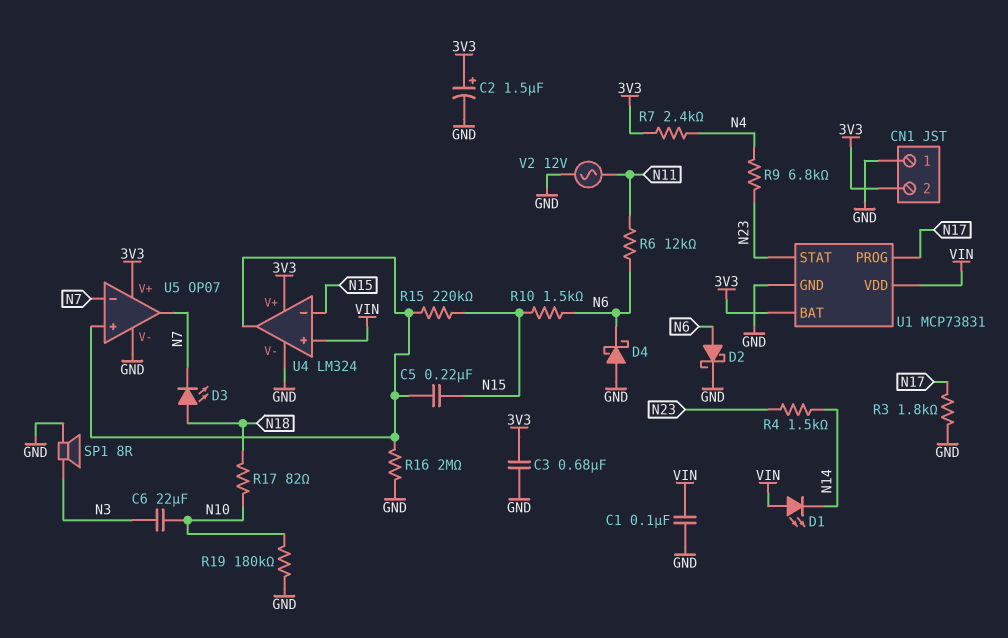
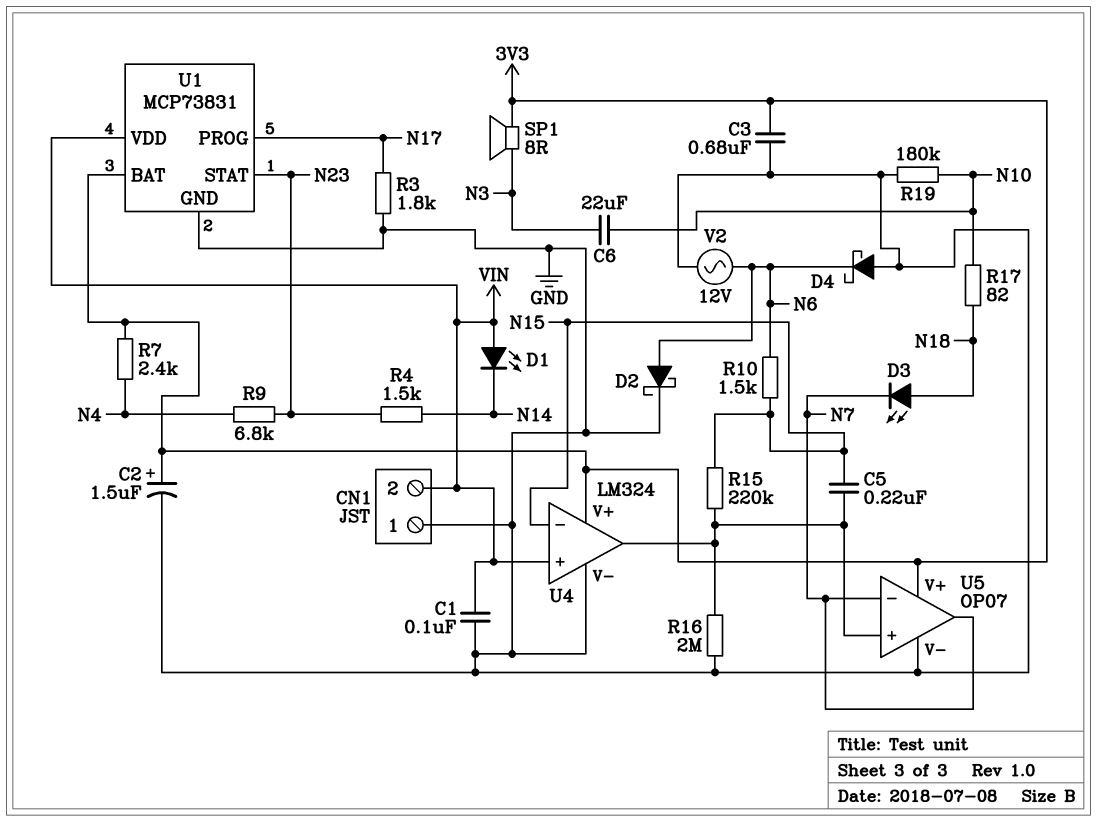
CN1 pin 2: 3V3 -> VIN
R6: 12k (N6, N11) -> none
SP1: speaker 8R (GND, N3) -> speaker 8R (3V3, N3)
V2: AC 12V (GND, N11) -> AC 12V (GND, N6)

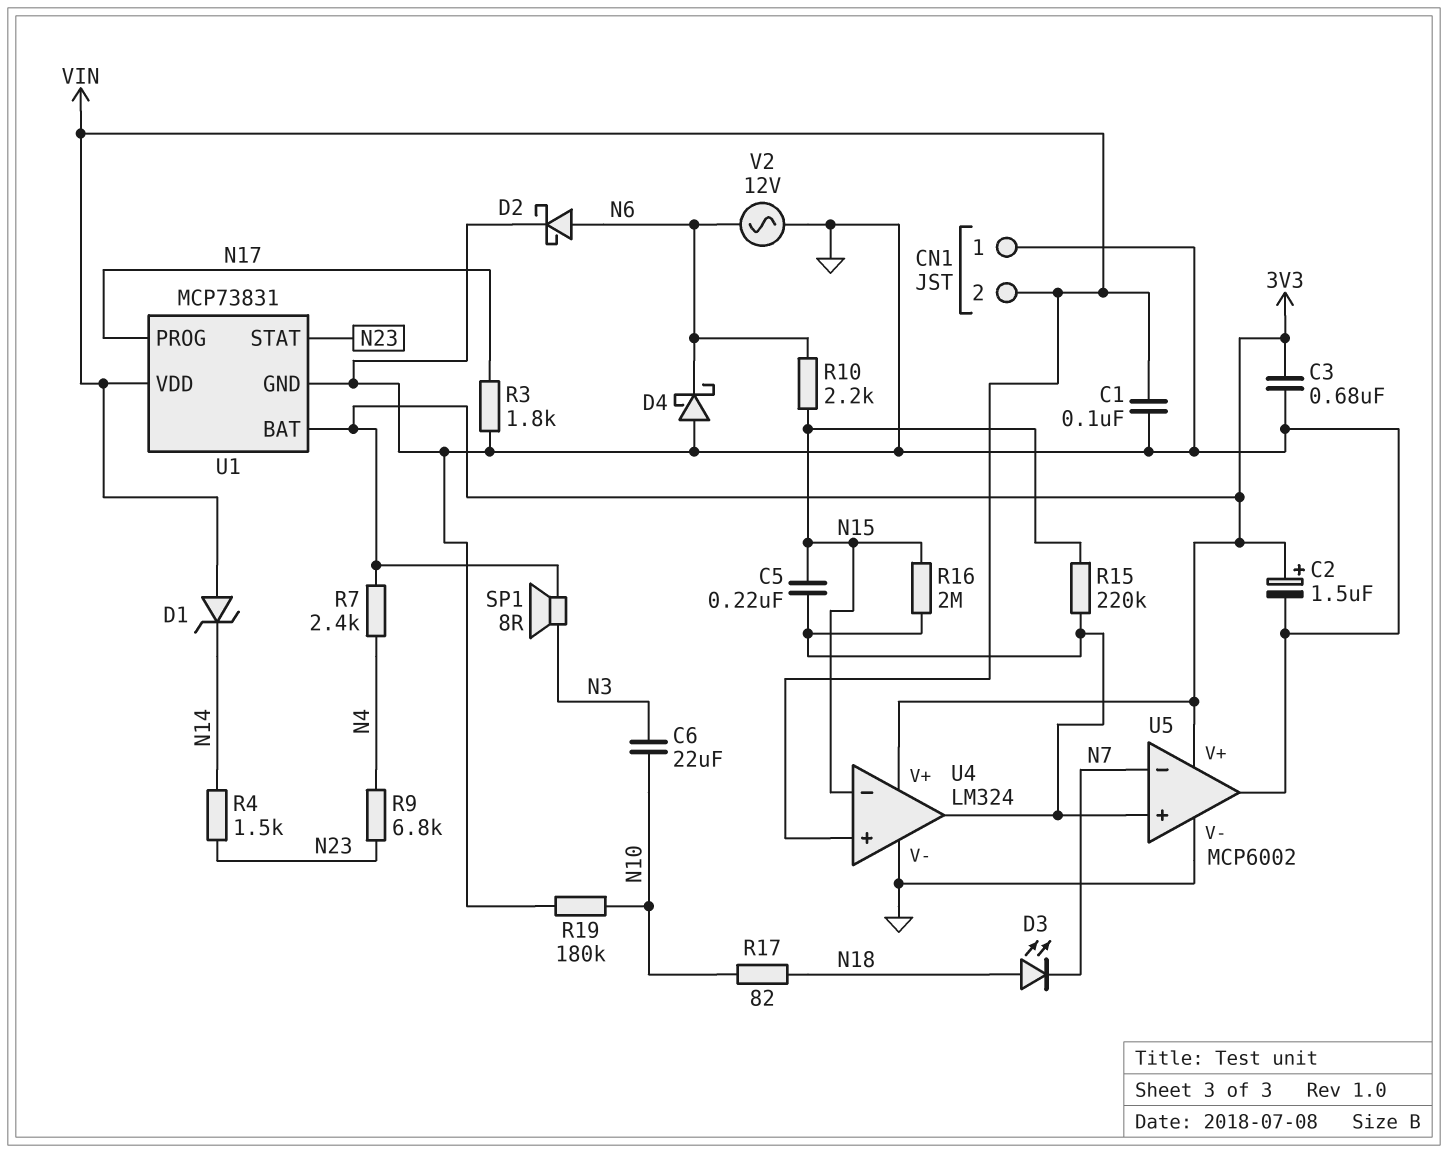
D1: LED (A VIN, K N14) -> zener (A VIN, K N14)
R10: 1.5k (N6, N15) -> 2.2k (N6, N15)
R16: 2M (GND, U4/out) -> 2M (N15, U4/out)
U5: OP07 -> MCP6002
U5 pin out: N7 -> GND

